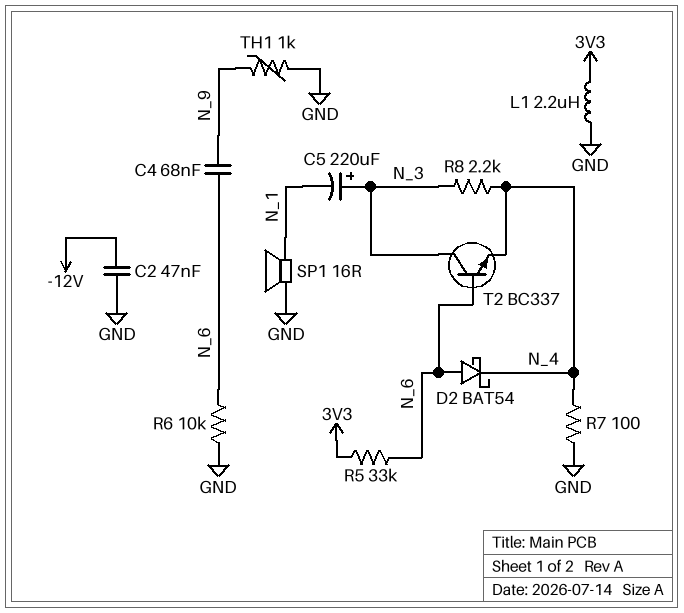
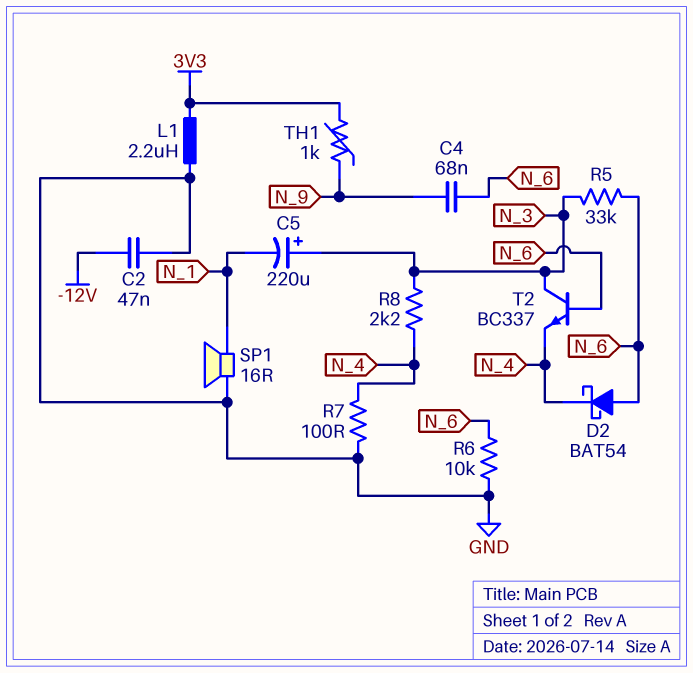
R5: 33k (3V3, N_6) -> 33k (N_3, N_6)
TH1: 1k (GND, N_9) -> 1k (3V3, N_9)

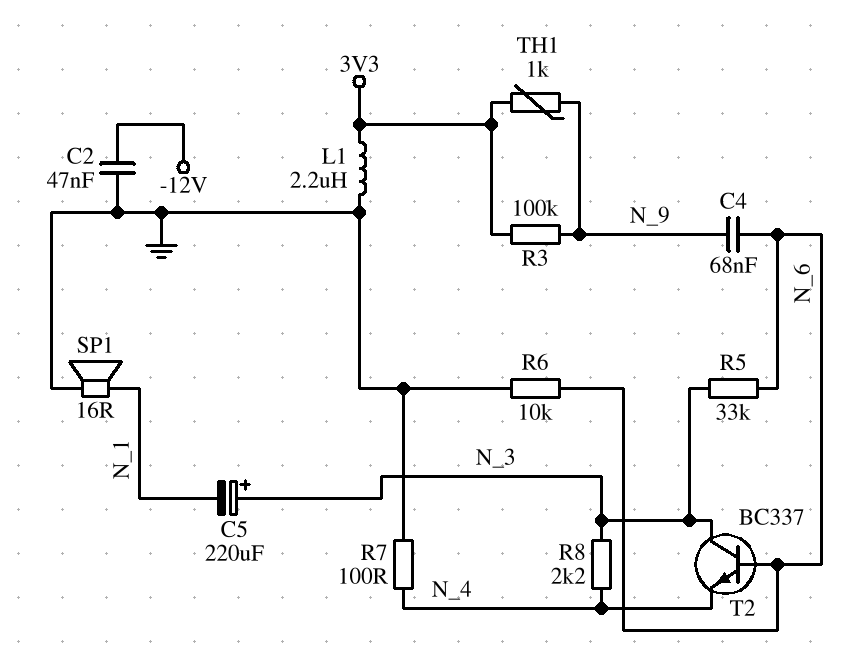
D2: schottky BAT54 (A N_6, K N_4) -> none
R3: none -> 100k (3V3, N_9)

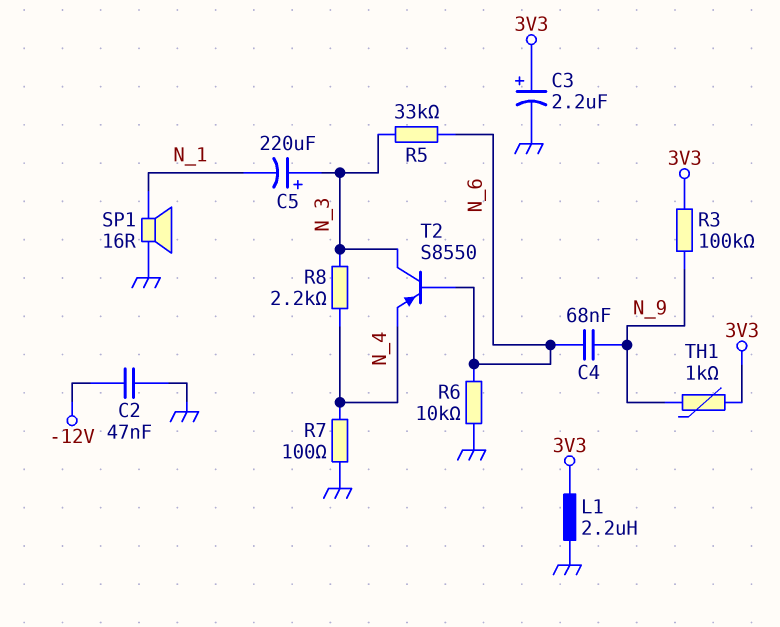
C3: none -> 2.2uF (plus 3V3, minus GND)
T2: NPN BC337 (B N_6, C N_3, E N_4) -> PNP S8550 (B N_6, C N_3, E N_4)

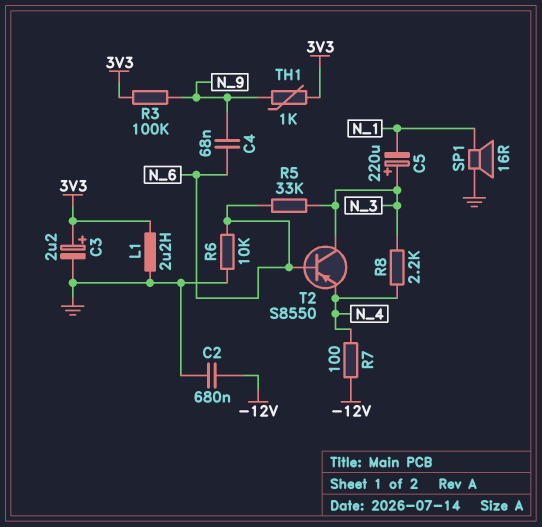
C2: 47nF (-12V, GND) -> 680nF (-12V, GND)
R7: 100 (GND, N_4) -> 100 (-12V, N_4)

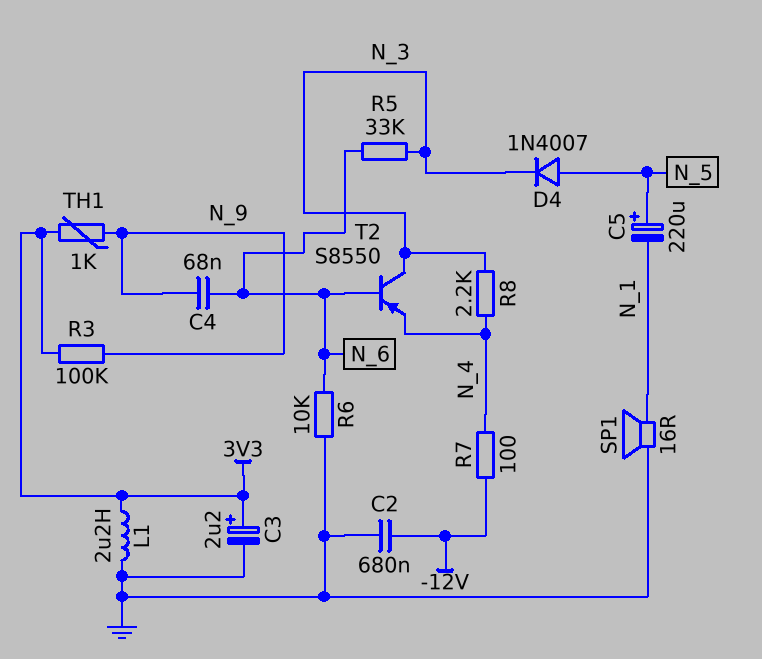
C5: 220uF (plus N_3, minus N_1) -> 220uF (plus N_5, minus N_1)
D4: none -> diode 1N4007 (A N_5, K N_3)

